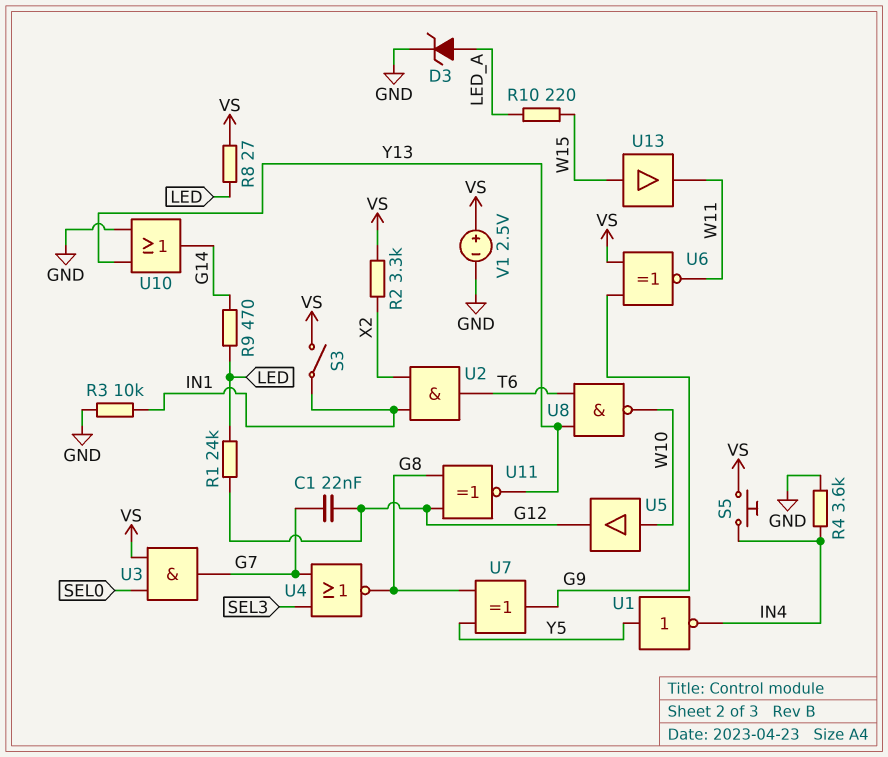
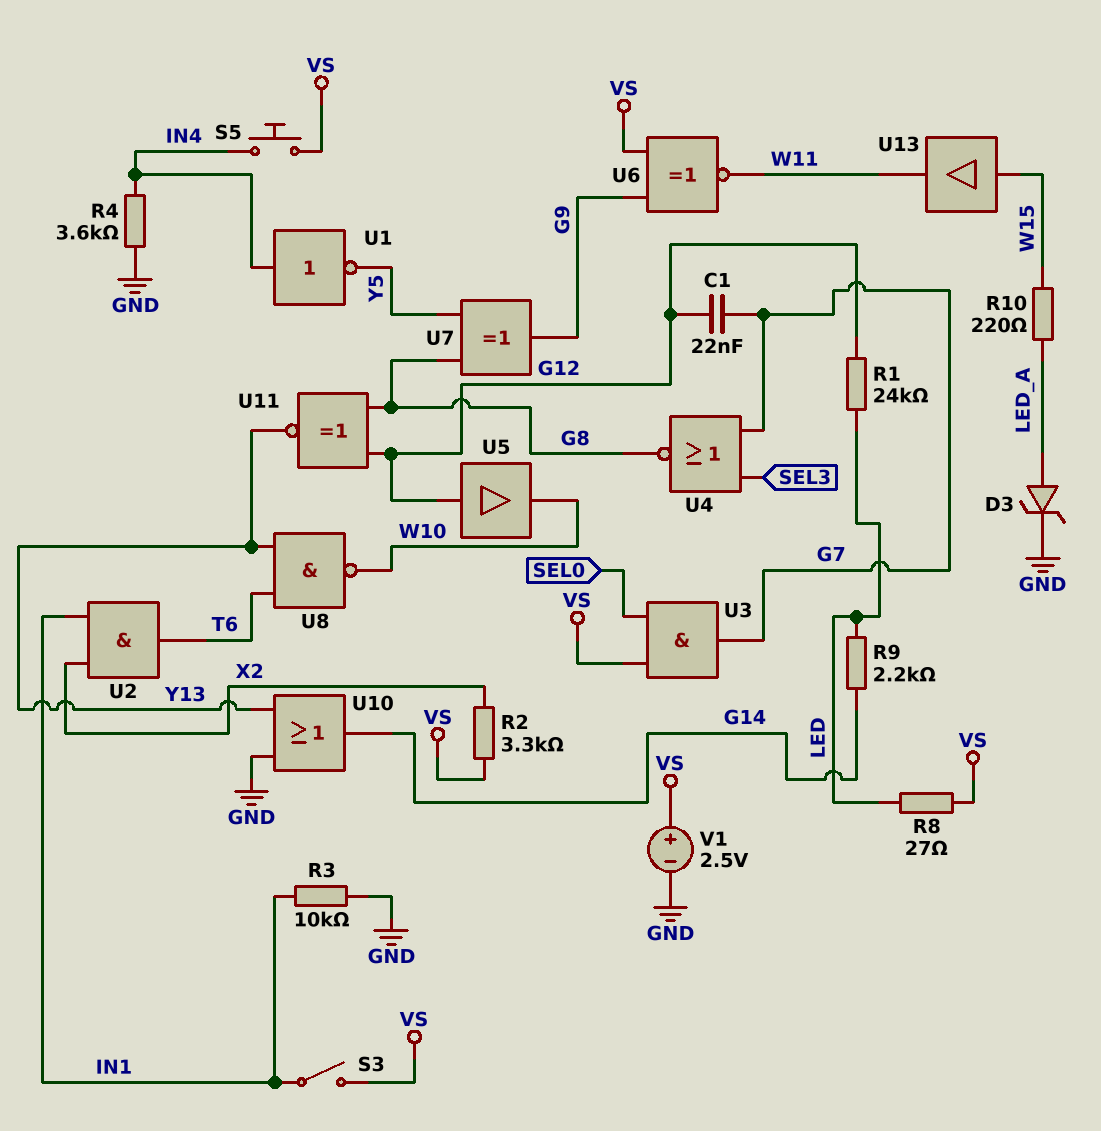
R9: 470 (G14, LED) -> 2.2k (G14, LED)
U1: NOT (in Y5, out IN4) -> NOT (in IN4, out Y5)
U5: buffer (in W10, out G12) -> buffer (in G12, out W10)

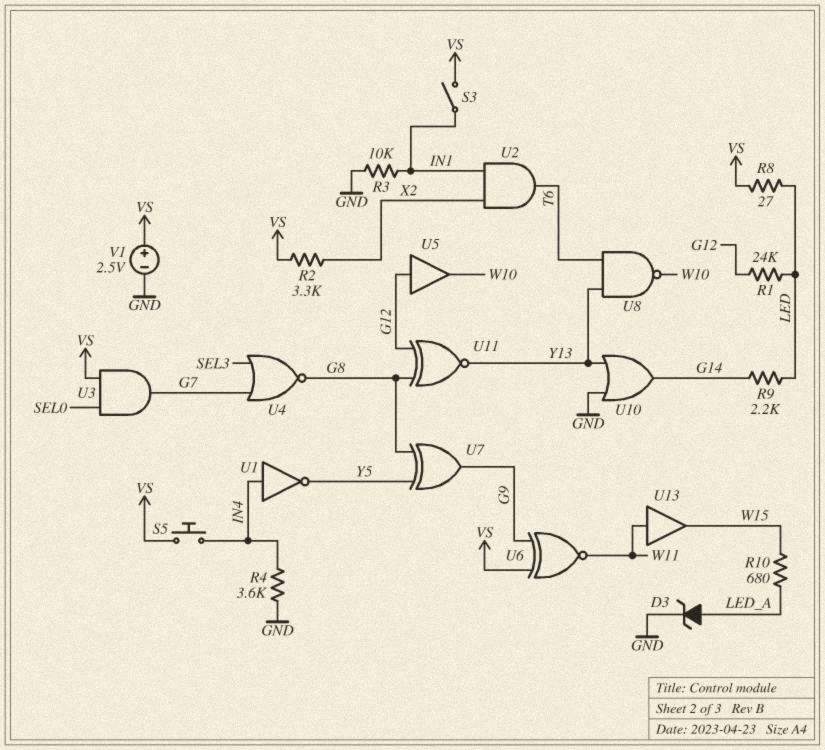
C1: 22nF (G7, G12) -> none
R10: 220 (LED_A, W15) -> 680 (LED_A, W15)
U13: buffer (in W15, out W11) -> buffer (in W11, out W15)

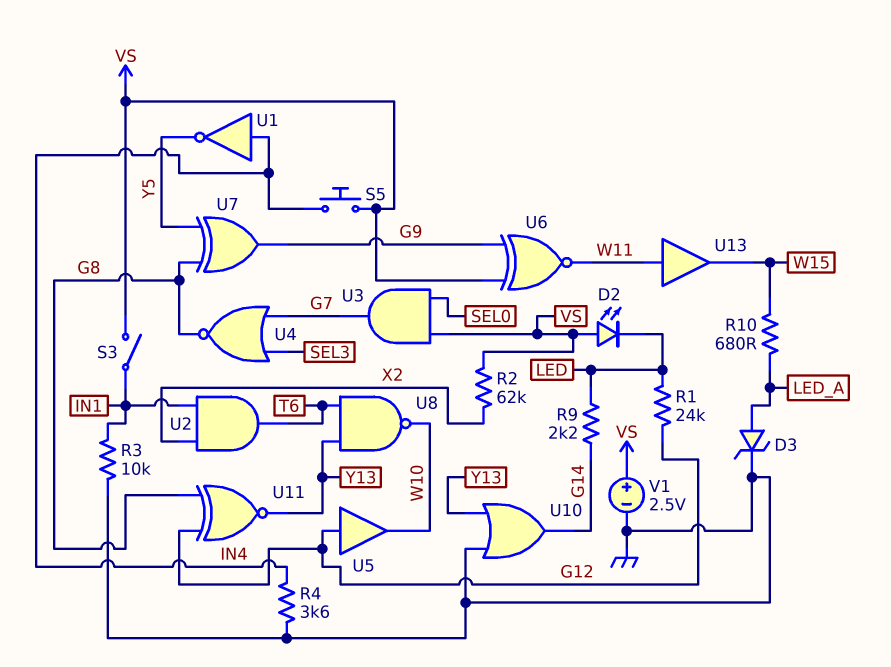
D2: none -> LED (A VS, K LED)
R2: 3.3k (VS, X2) -> 62k (VS, X2)
R8: 27 (LED, VS) -> none

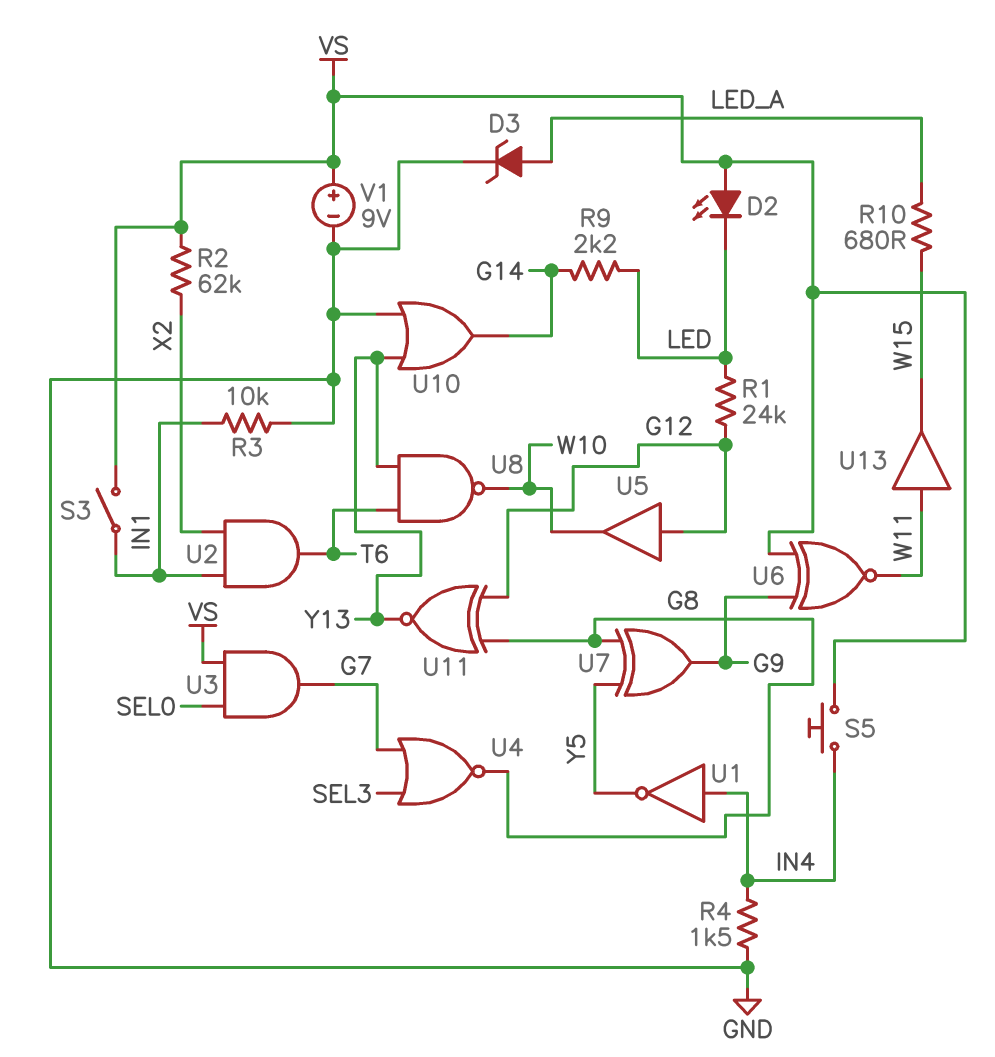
R4: 3.6k (GND, IN4) -> 1.5k (GND, IN4)
V1: 2.5V (plus VS, minus GND) -> 9V (plus VS, minus GND)

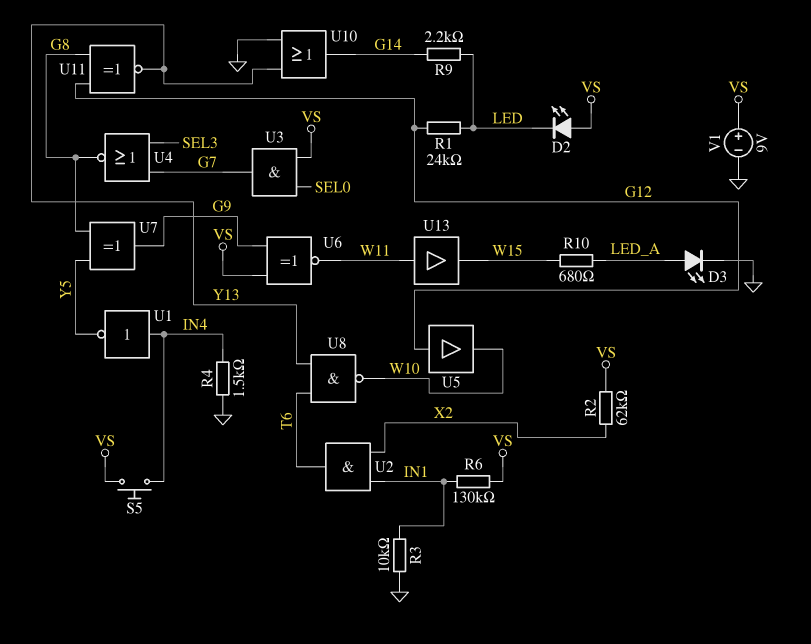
D3: zener (A LED_A, K GND) -> LED (A LED_A, K GND)
R6: none -> 130k (IN1, VS)
S3: switch (IN1, VS) -> none

